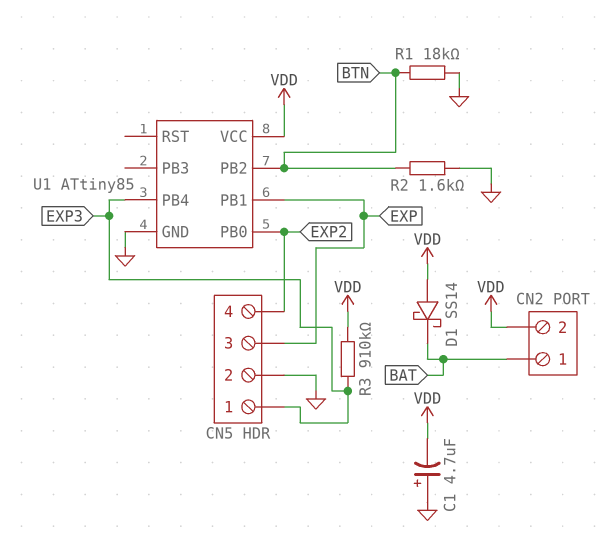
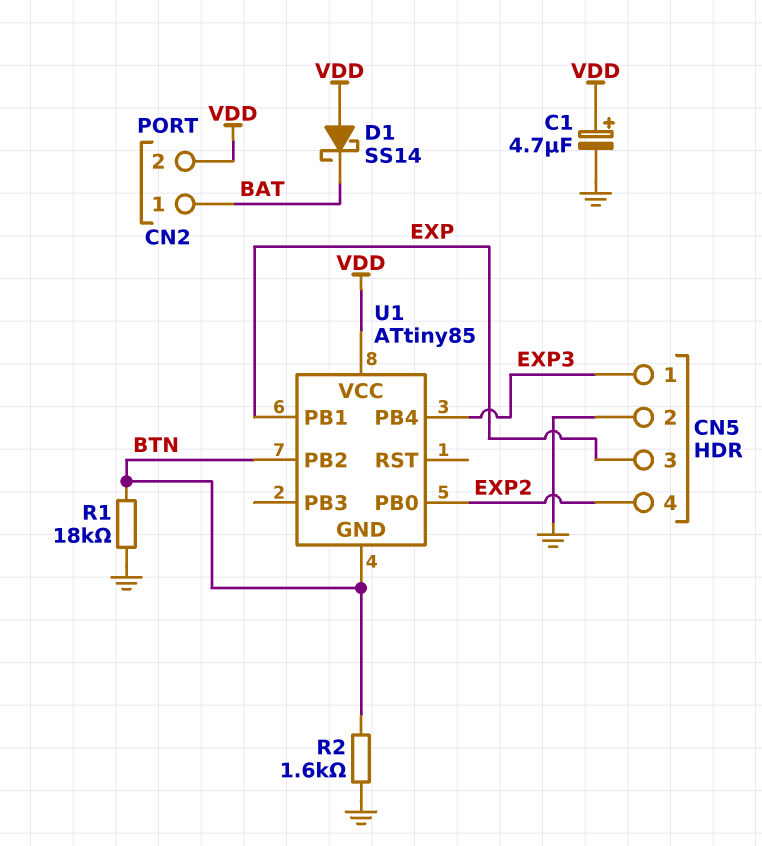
C1: 4.7uF (plus GND, minus VDD) -> 4.7uF (plus VDD, minus GND)
R3: 910k (EXP3, VDD) -> none
U1 pin GND: GND -> BTN

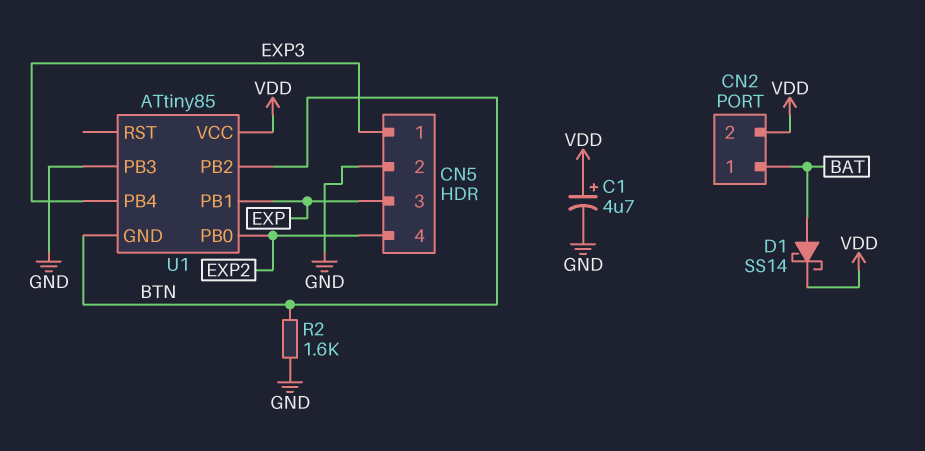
D1: schottky SS14 (A VDD, K BAT) -> schottky SS14 (A BAT, K VDD)
R1: 18k (BTN, GND) -> none
U1 pin PB3: none -> GND

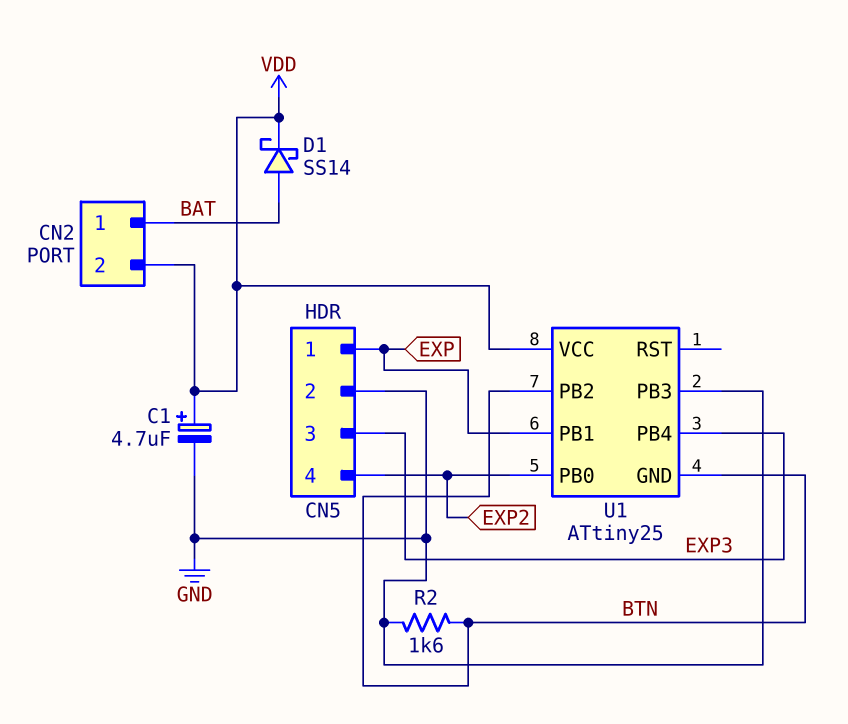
CN5 pin 1: EXP3 -> EXP
CN5 pin 3: EXP -> EXP3
U1: ATtiny85 -> ATtiny25

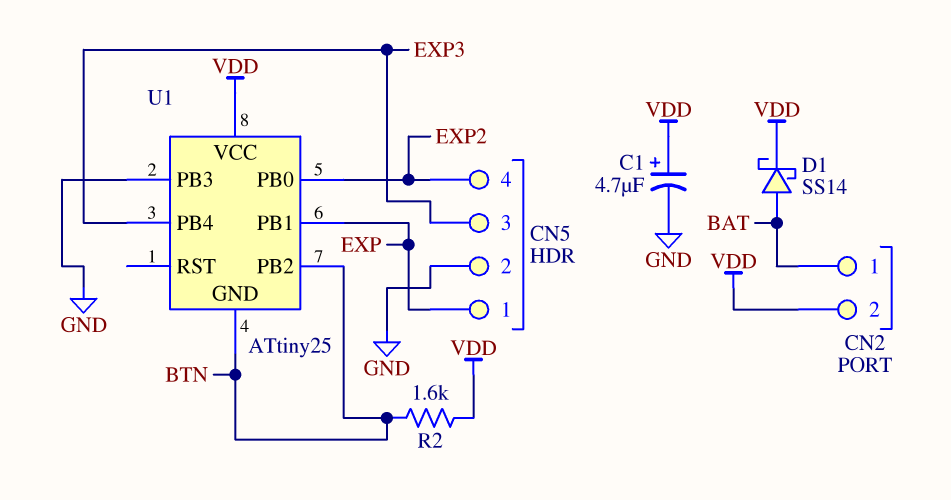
R2: 1.6k (BTN, GND) -> 1.6k (BTN, VDD)

